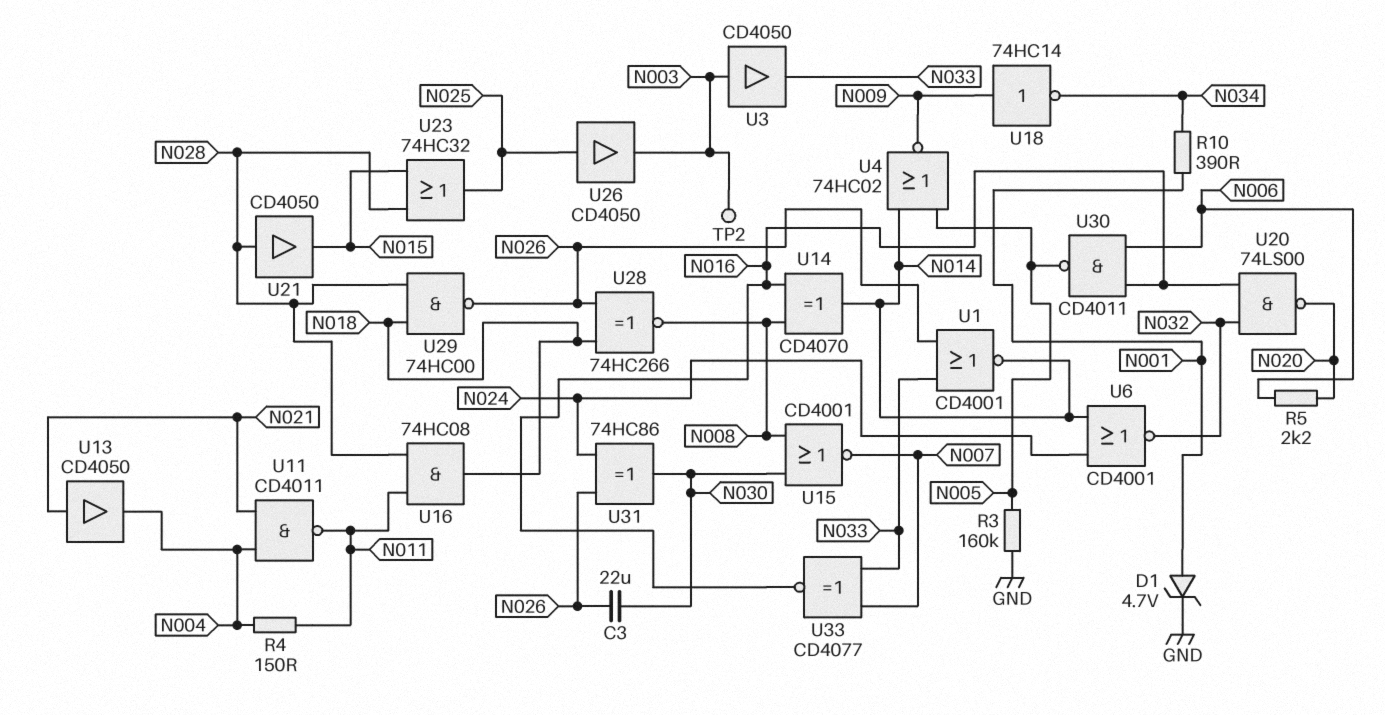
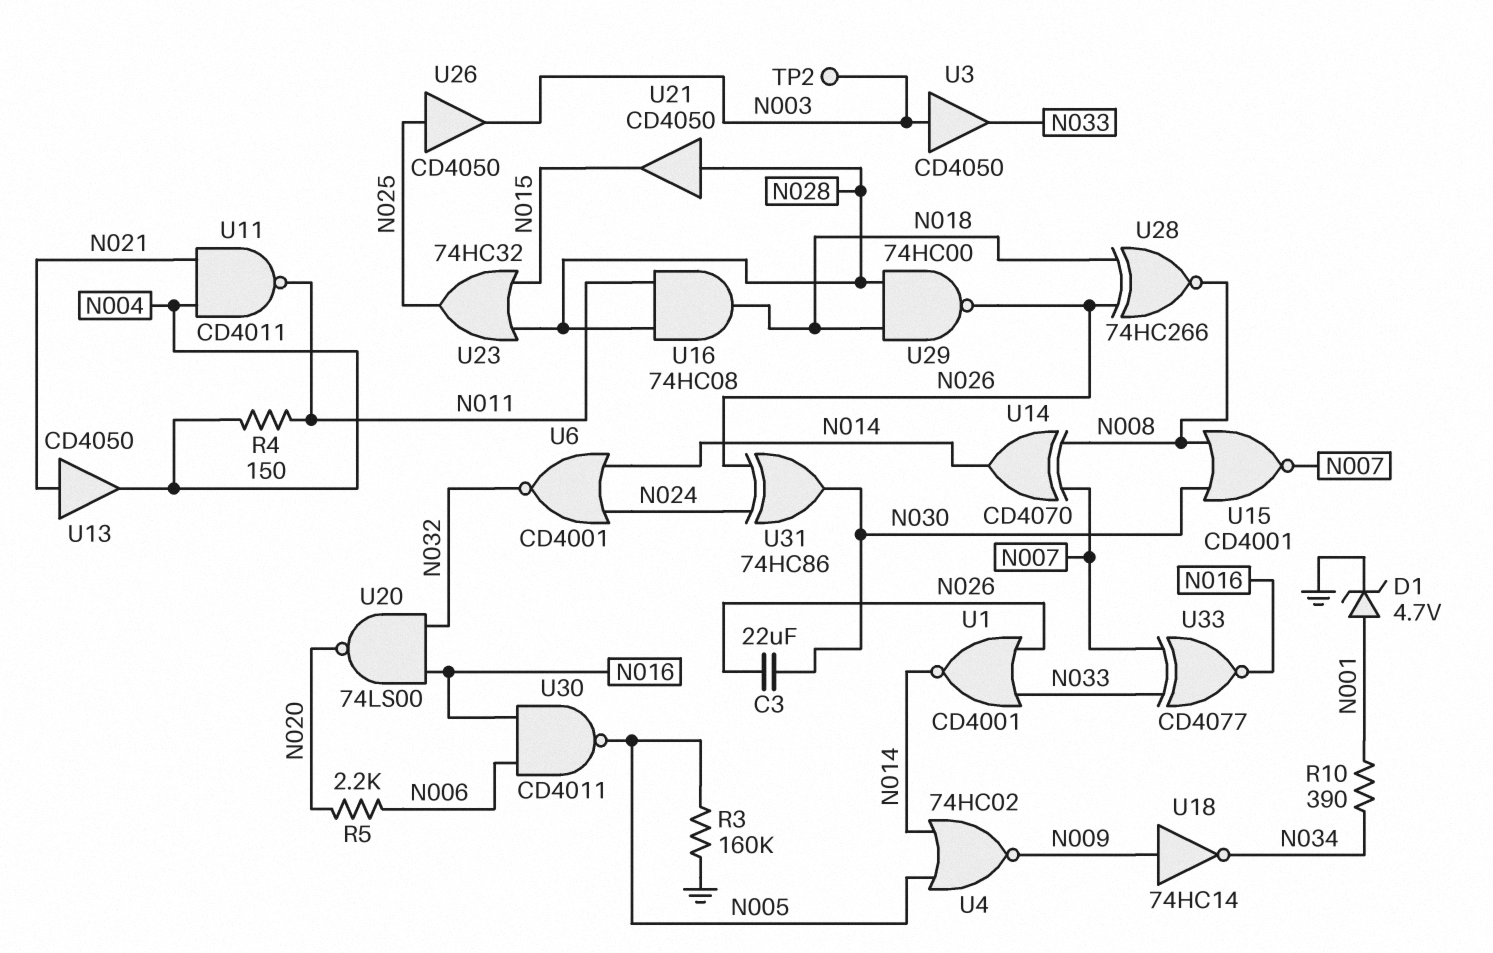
U14: XOR CD4070 (in N008, in N016, out N014) -> XOR CD4070 (in N007, in N008, out N014)

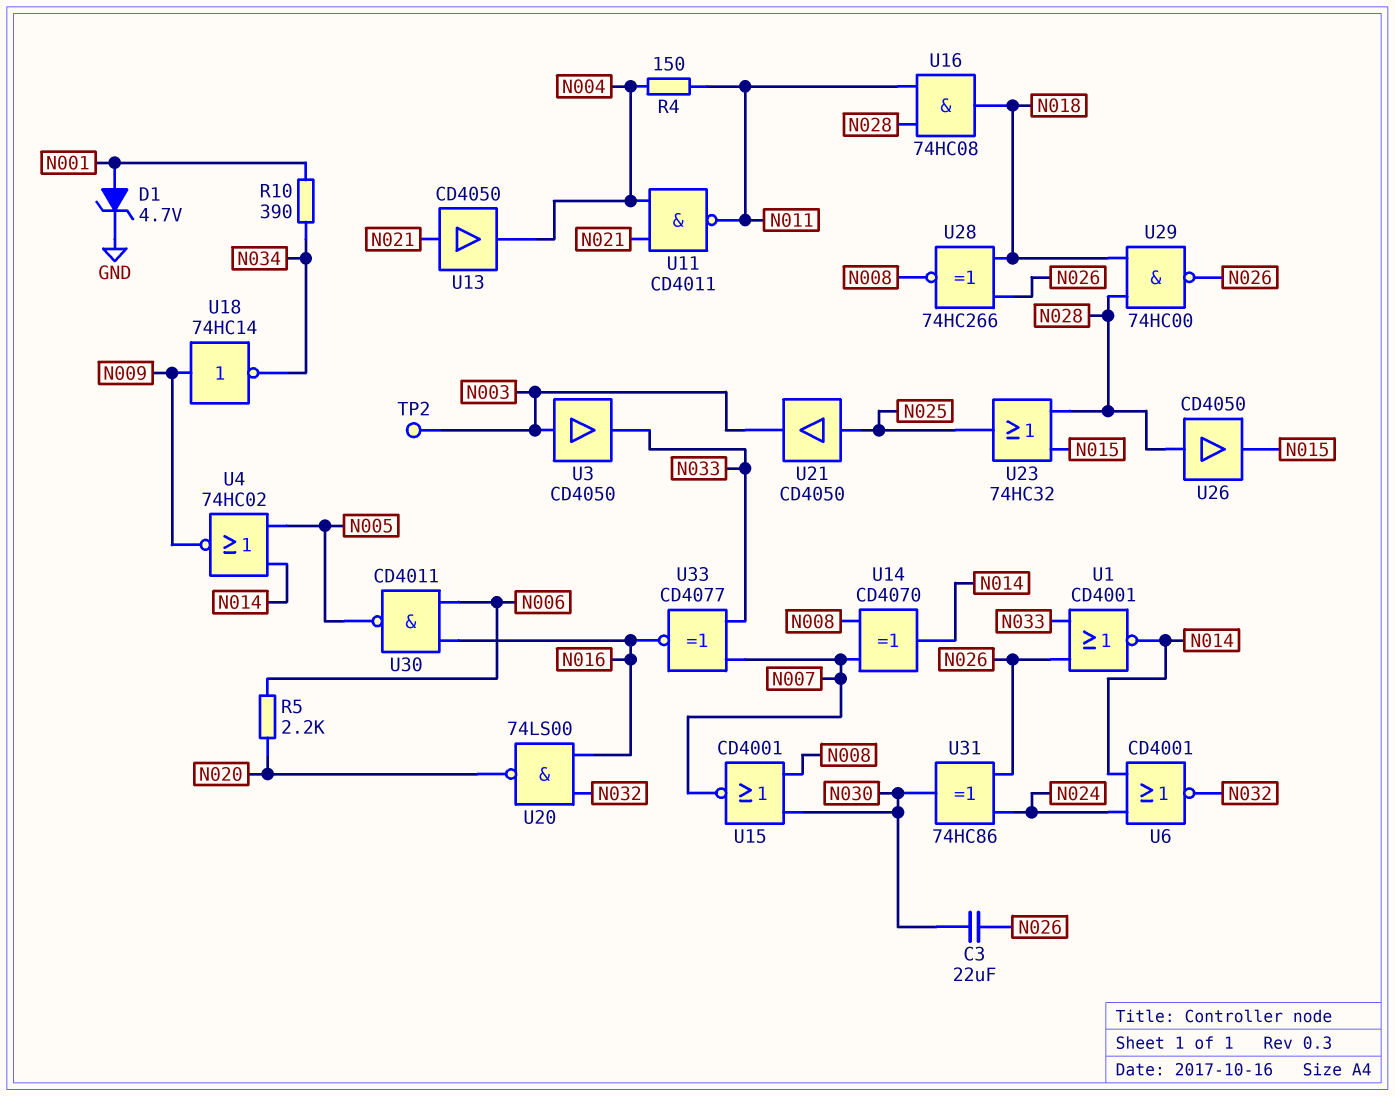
R3: 160k (GND, N005) -> none
U21: buffer CD4050 (in N028, out N015) -> buffer CD4050 (in N025, out N003)
U26: buffer CD4050 (in N025, out N003) -> buffer CD4050 (in N028, out N015)

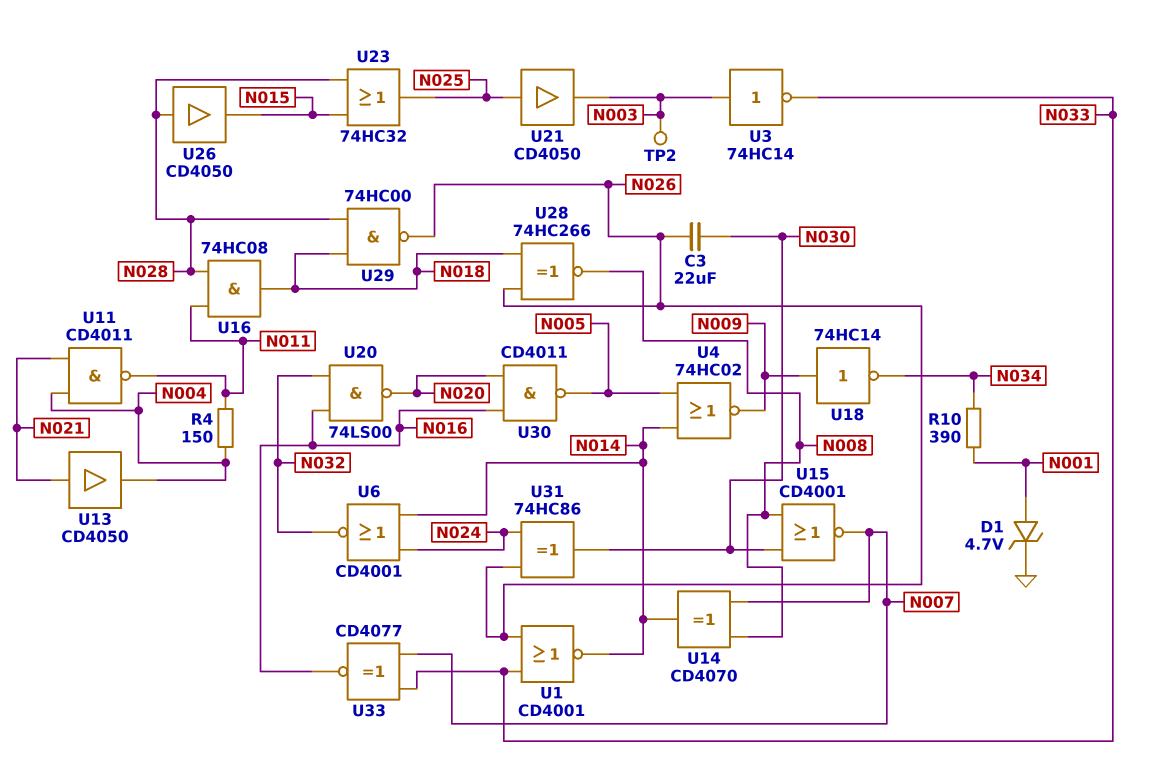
R5: 2.2k (N006, N020) -> none
U3: buffer CD4050 (in N003, out N033) -> NOT 74HC14 (in N003, out N033)
U30: NAND CD4011 (in N006, in N016, out N005) -> NAND CD4011 (in N016, in N020, out N005)

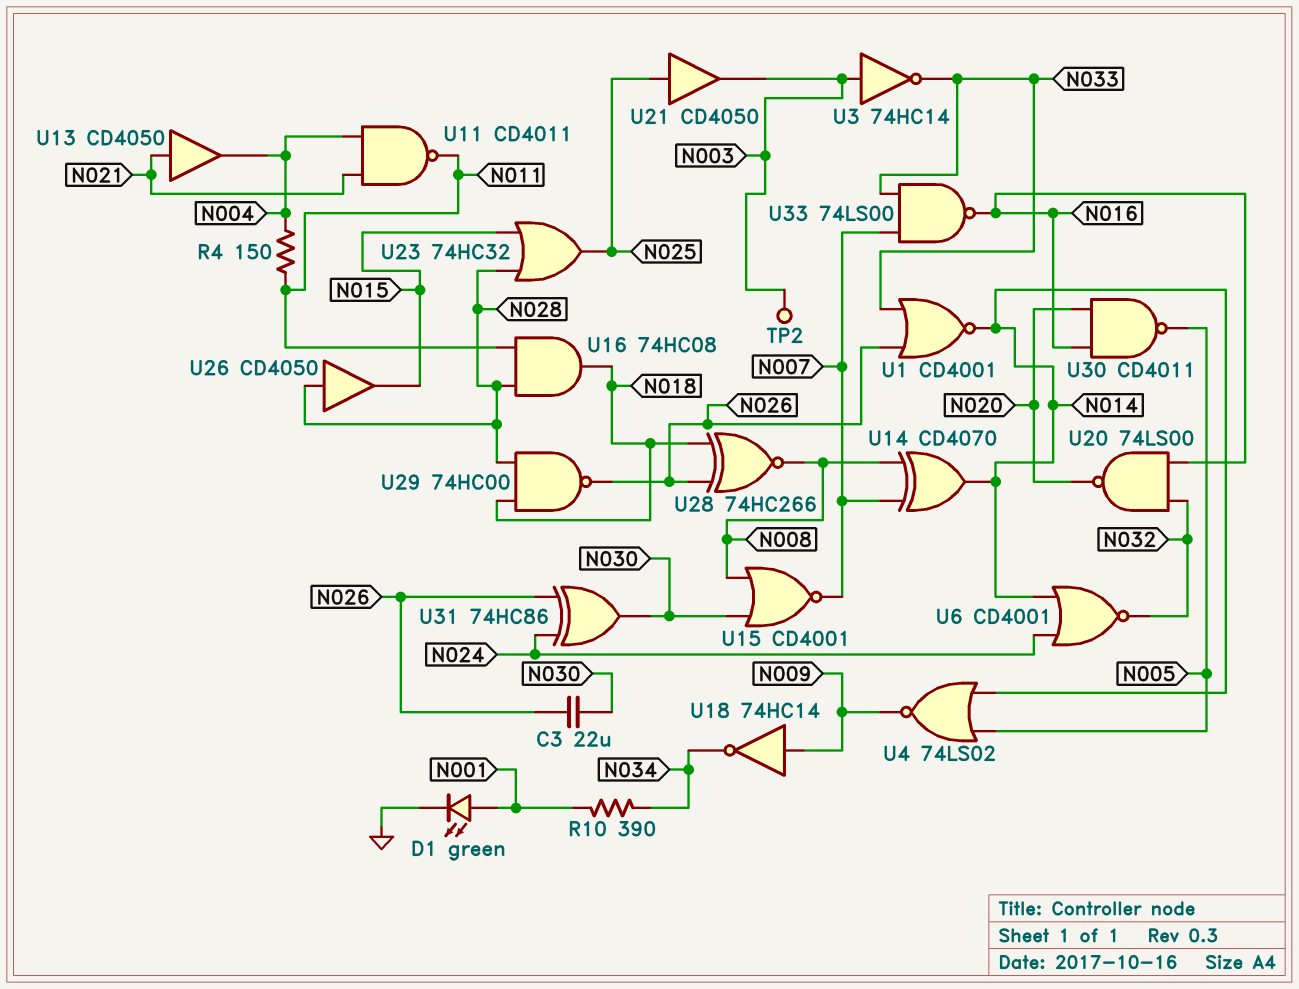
D1: zener 4.7V (A N001, K GND) -> LED green (A N001, K GND)
U4: NOR 74HC02 (in N005, in N014, out N009) -> NOR 74LS02 (in N005, in N014, out N009)
U33: XNOR CD4077 (in N007, in N033, out N016) -> NAND 74LS00 (in N007, in N033, out N016)

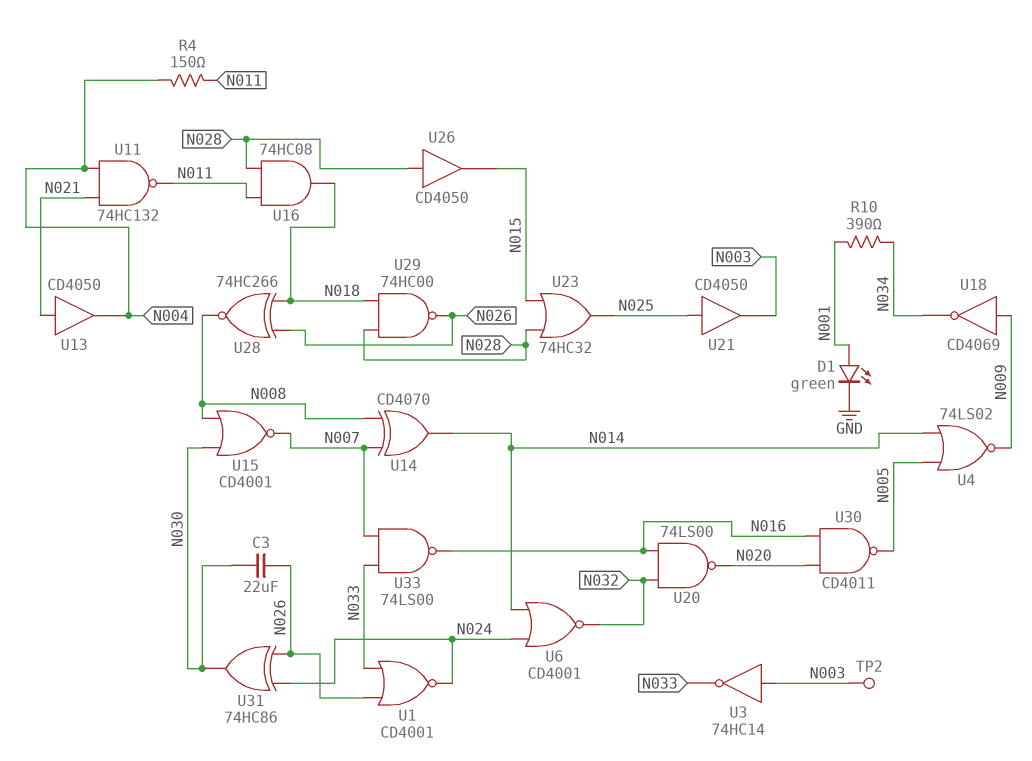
U1: NOR CD4001 (in N026, in N033, out N014) -> NOR CD4001 (in N026, in N033, out N024)
U11: NAND CD4011 (in N004, in N021, out N011) -> NAND 74HC132 (in N004, in N021, out N011)
U18: NOT 74HC14 (in N009, out N034) -> NOT CD4069 (in N009, out N034)

